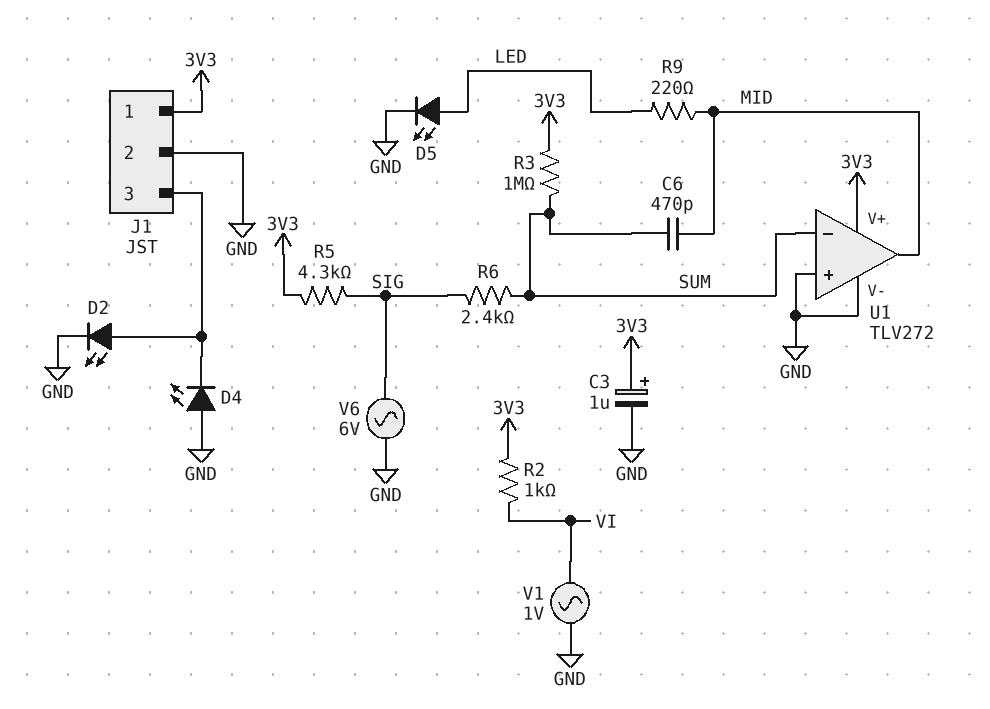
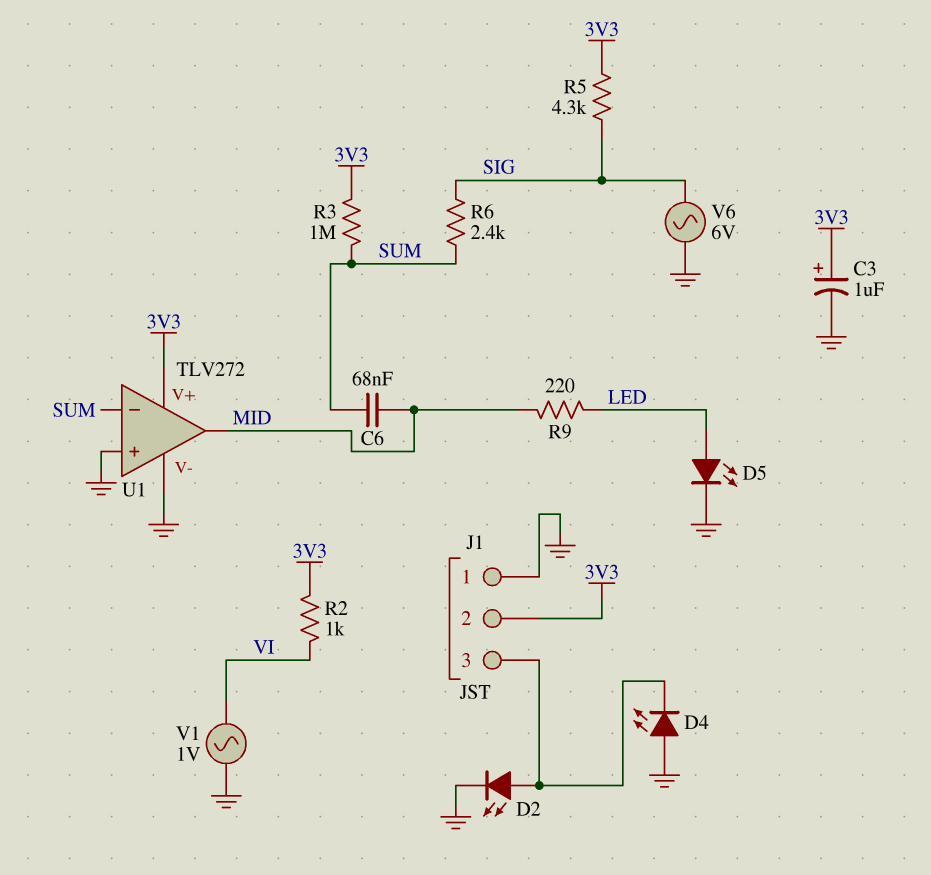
C6: 470pF (MID, SUM) -> 68nF (MID, SUM)
J1 pin 1: 3V3 -> GND
J1 pin 2: GND -> 3V3

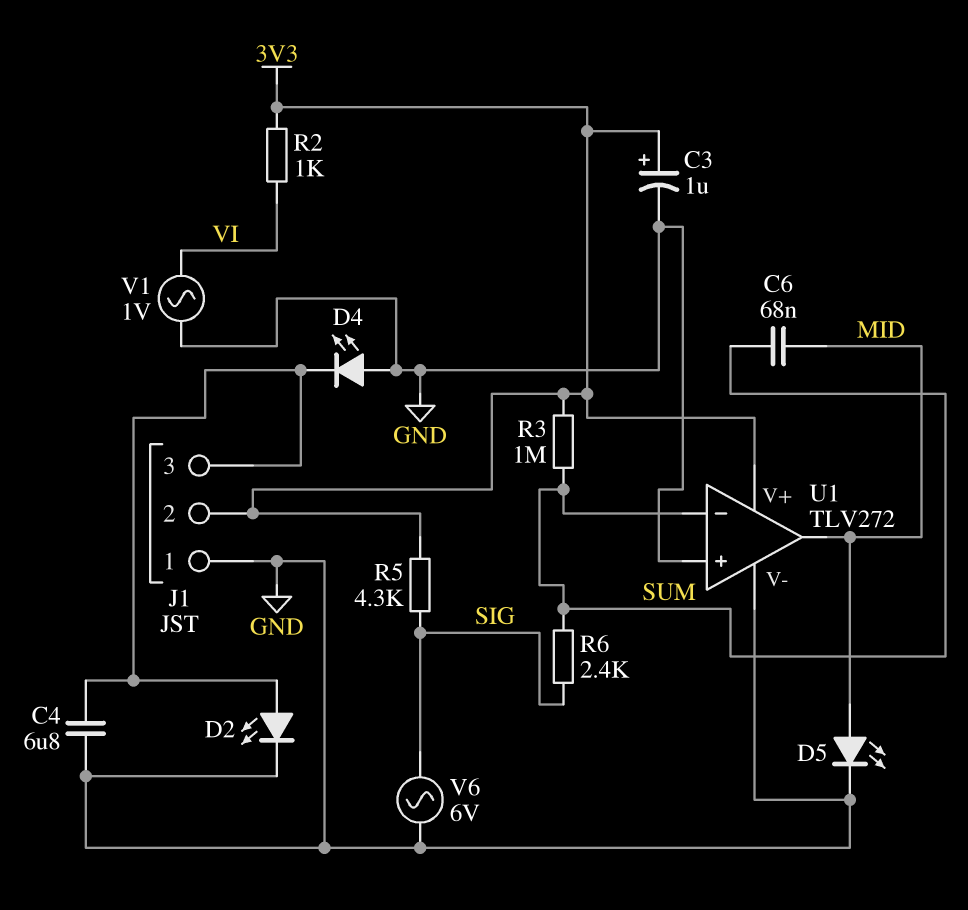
C4: none -> 6.8uF (GND, J1/3)
D5: LED (A LED, K GND) -> LED (A MID, K GND)
R9: 220 (LED, MID) -> none

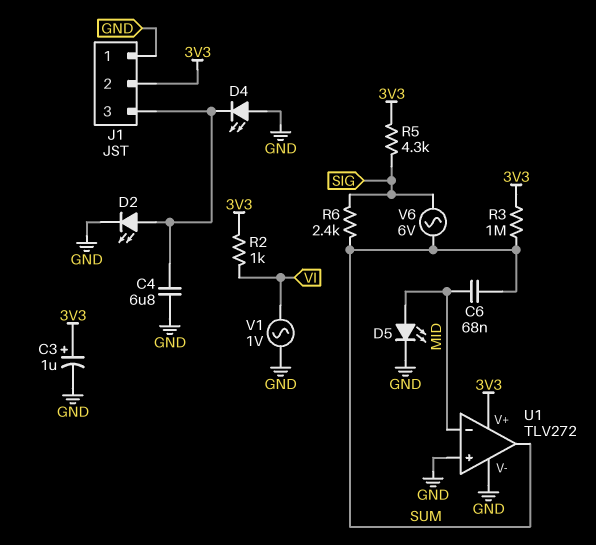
U1 pin in-: SUM -> MID
U1 pin out: MID -> SUM
V6: AC 6V (GND, SIG) -> AC 6V (SIG, SUM)

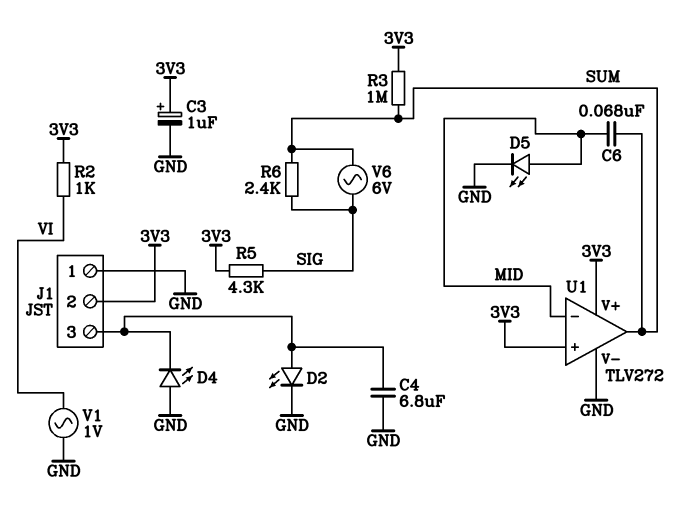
U1 pin in+: GND -> 3V3

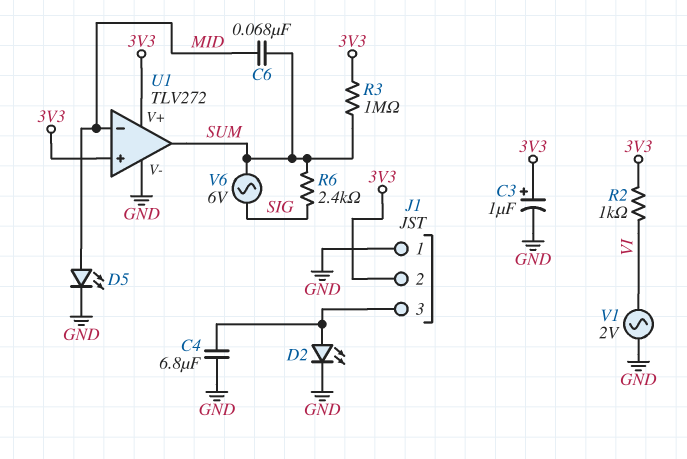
D4: LED (A GND, K J1/3) -> none
R5: 4.3k (3V3, SIG) -> none
V1: AC 1V (GND, VI) -> AC 2V (GND, VI)

